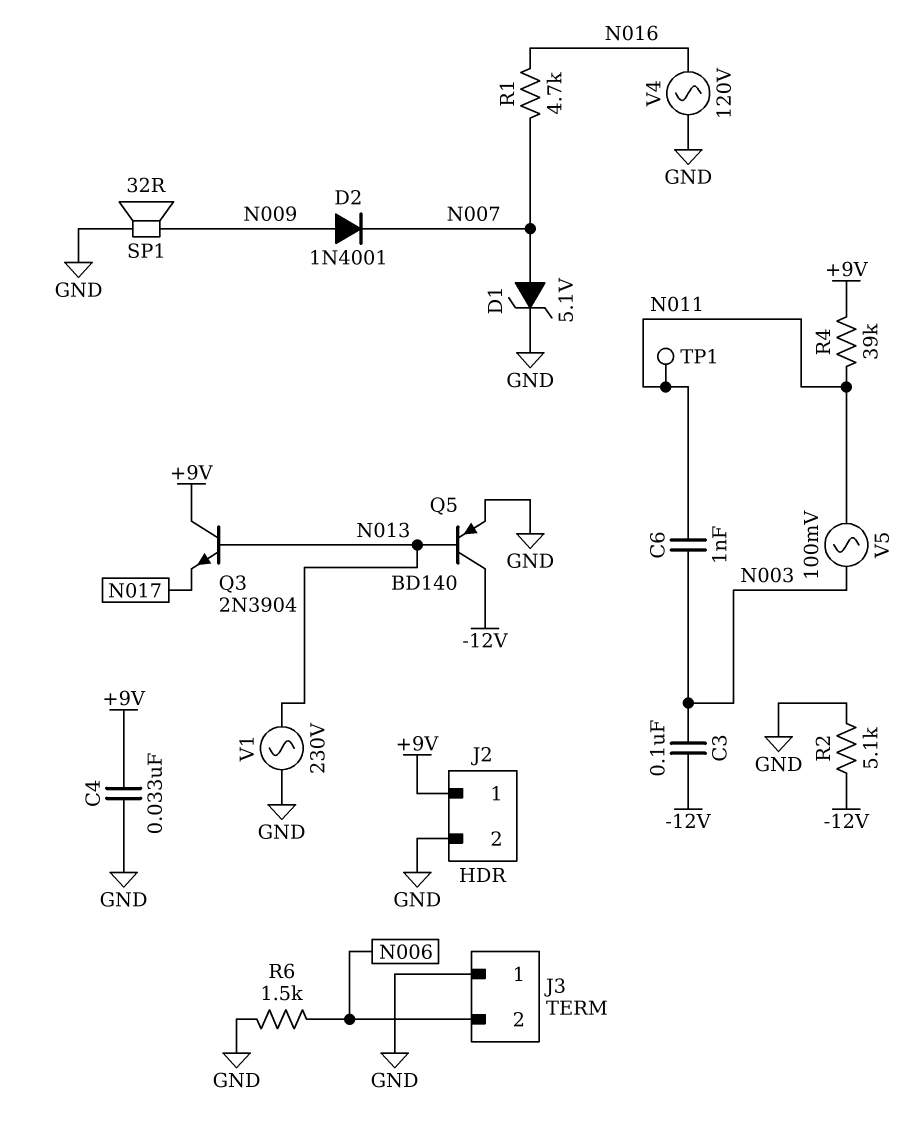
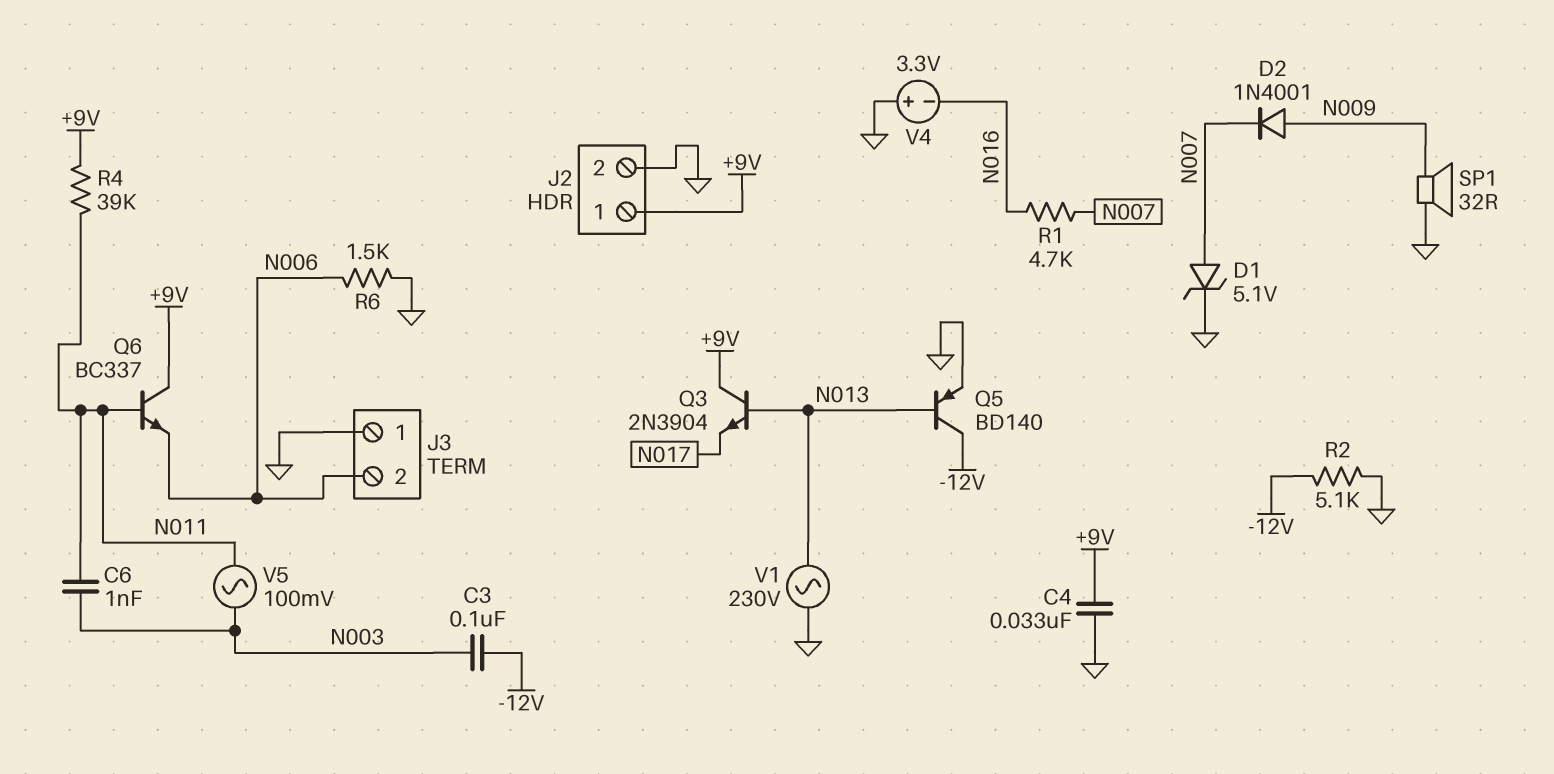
Q6: none -> NPN BC337 (B N011, C +9V, E N006)
TP1: test point (N011) -> none
V4: AC 120V (GND, N016) -> 3.3V (plus GND, minus N016)

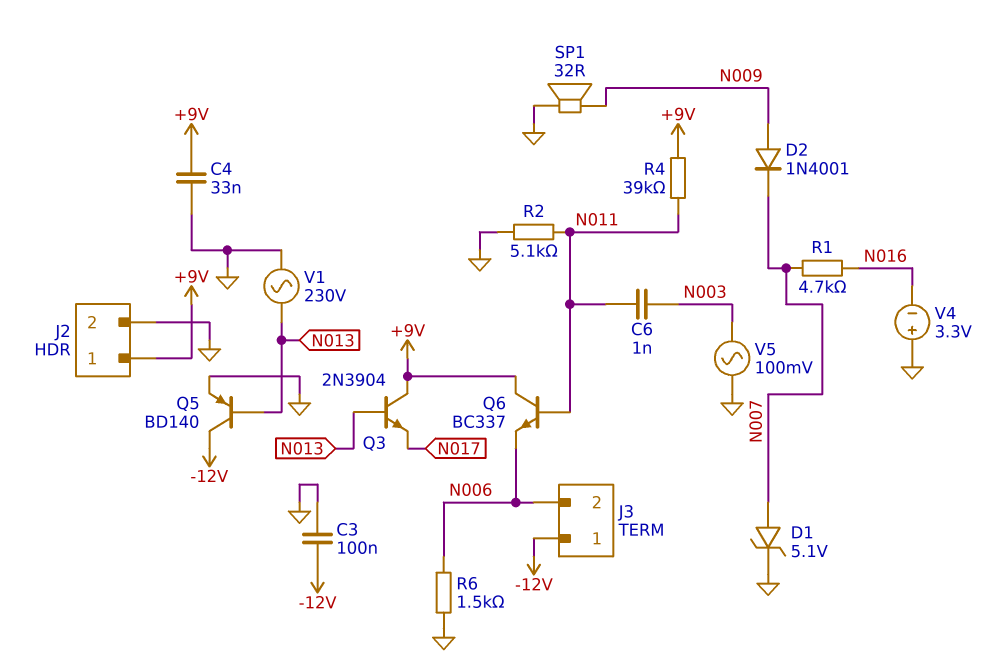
C3: 100nF (-12V, N003) -> 100nF (-12V, GND)
J3 pin 1: GND -> -12V
R2: 5.1k (-12V, GND) -> 5.1k (GND, N011)
V5: AC 100mV (N003, N011) -> AC 100mV (GND, N003)

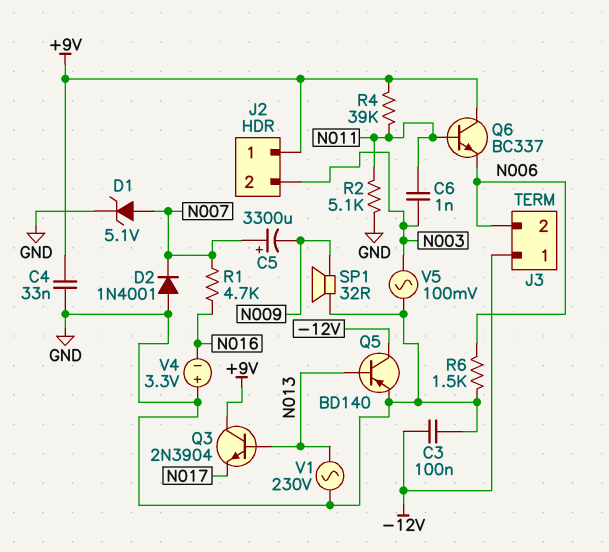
C5: none -> 3300uF (plus N007, minus N009)
D2: diode 1N4001 (A N009, K N007) -> diode 1N4001 (A GND, K N007)
J2 pin 2: GND -> N003

